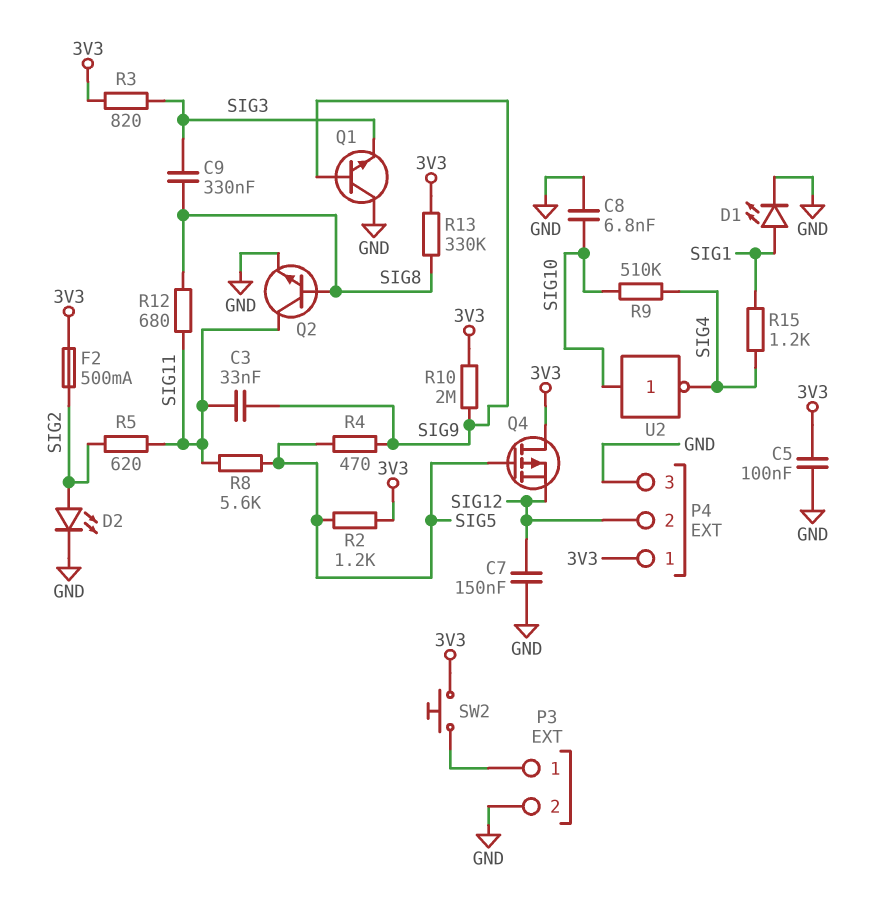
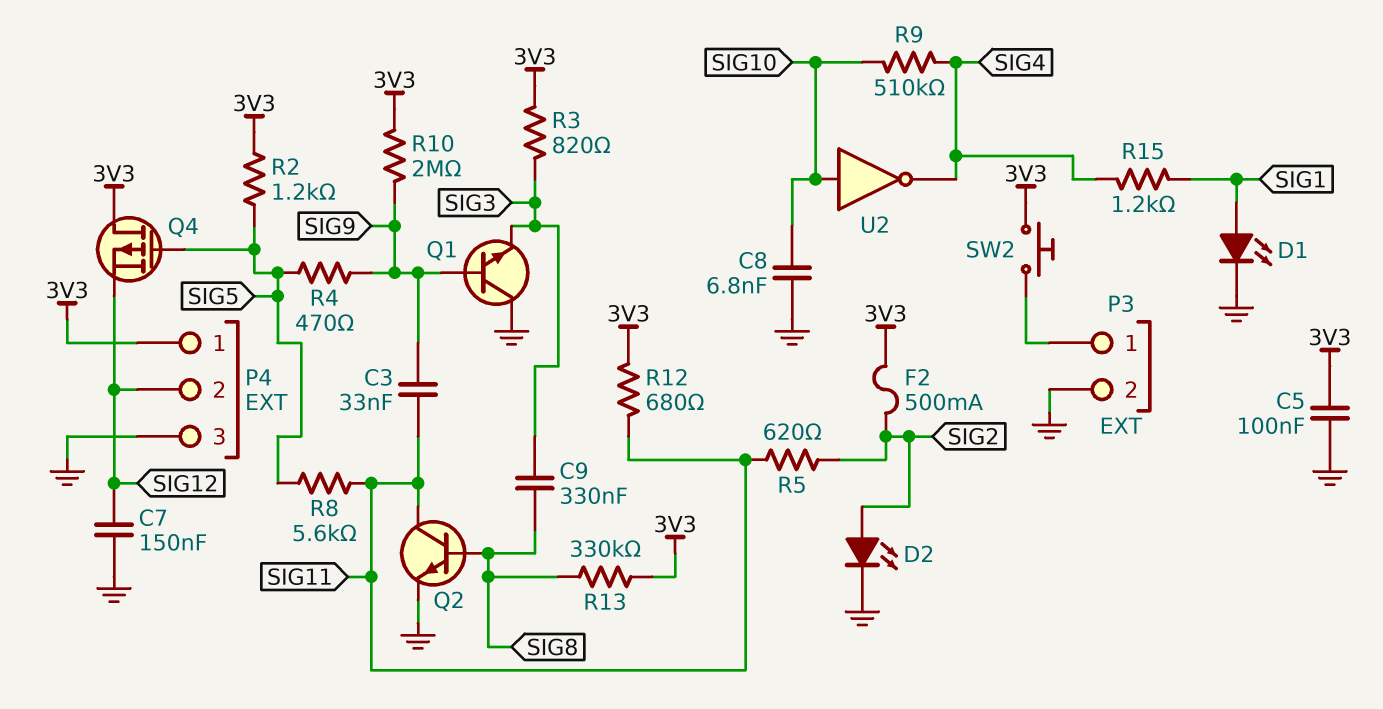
R12: 680 (SIG8, SIG11) -> 680 (3V3, SIG11)

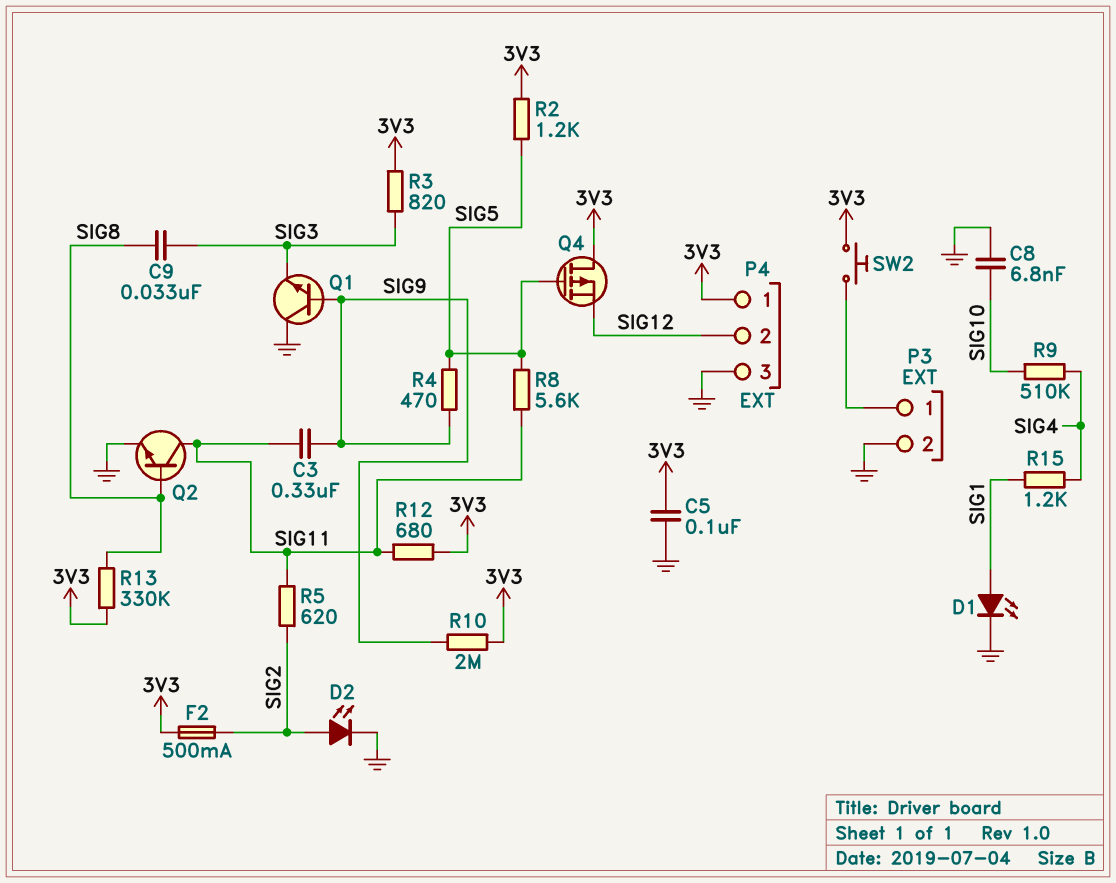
C3: 33nF (SIG9, SIG11) -> 330nF (SIG9, SIG11)
C7: 150nF (GND, SIG12) -> none
C9: 330nF (SIG3, SIG8) -> 33nF (SIG3, SIG8)
U2: NOT (in SIG10, out SIG4) -> none

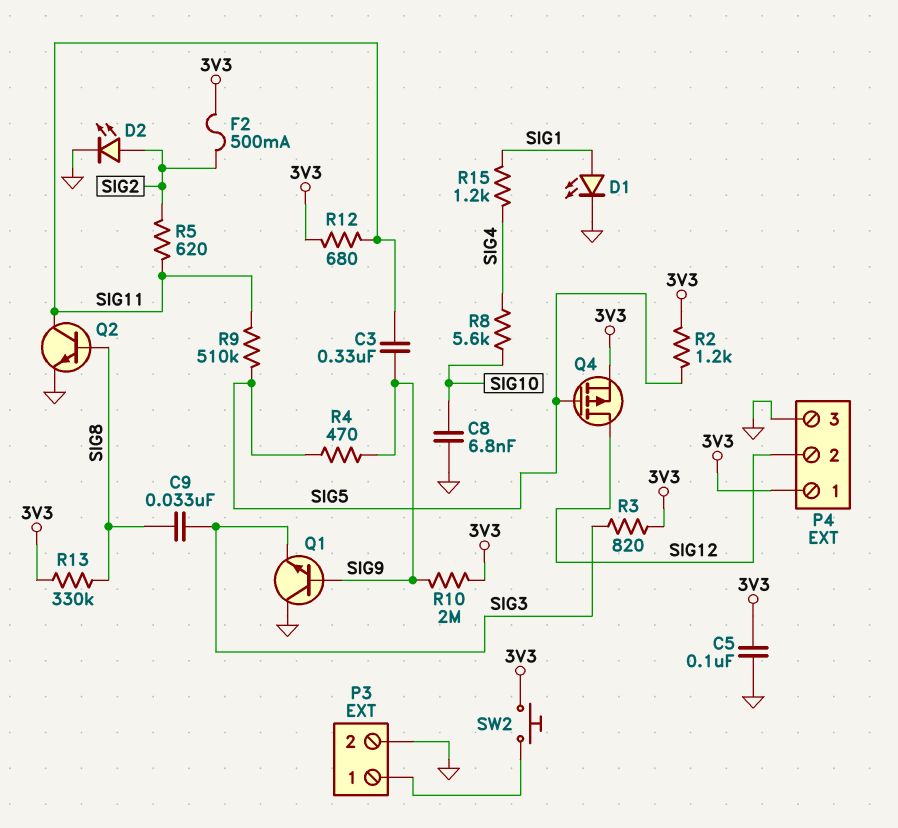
Q4: PMOS (G SIG5, D 3V3, S SIG12) -> PMOS (G SIG5, D SIG12, S 3V3)
R8: 5.6k (SIG5, SIG11) -> 5.6k (SIG4, SIG10)
R9: 510k (SIG4, SIG10) -> 510k (SIG5, SIG11)

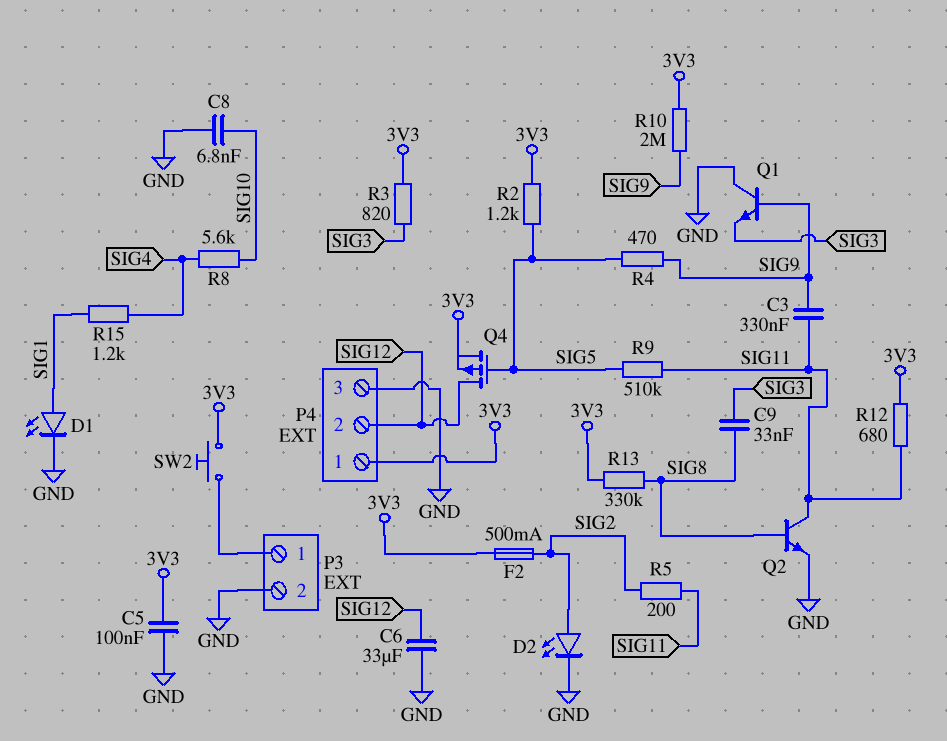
C6: none -> 33uF (GND, SIG12)
R5: 620 (SIG2, SIG11) -> 200 (SIG2, SIG11)

